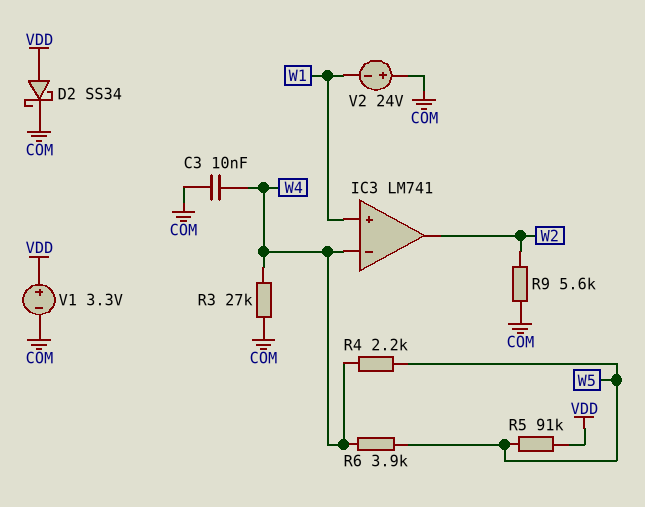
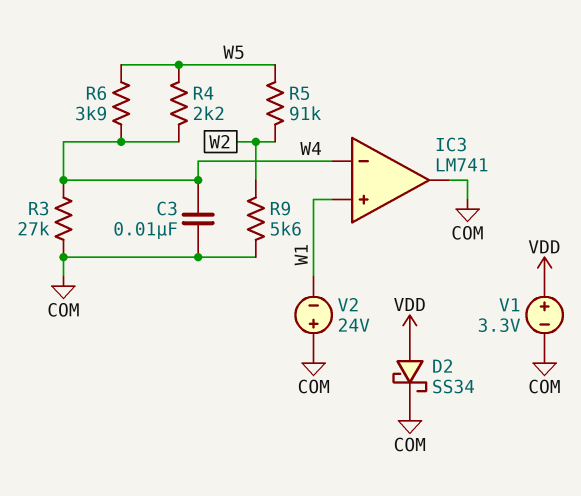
IC3 pin out: W2 -> COM
R5: 91k (VDD, W5) -> 91k (W2, W5)

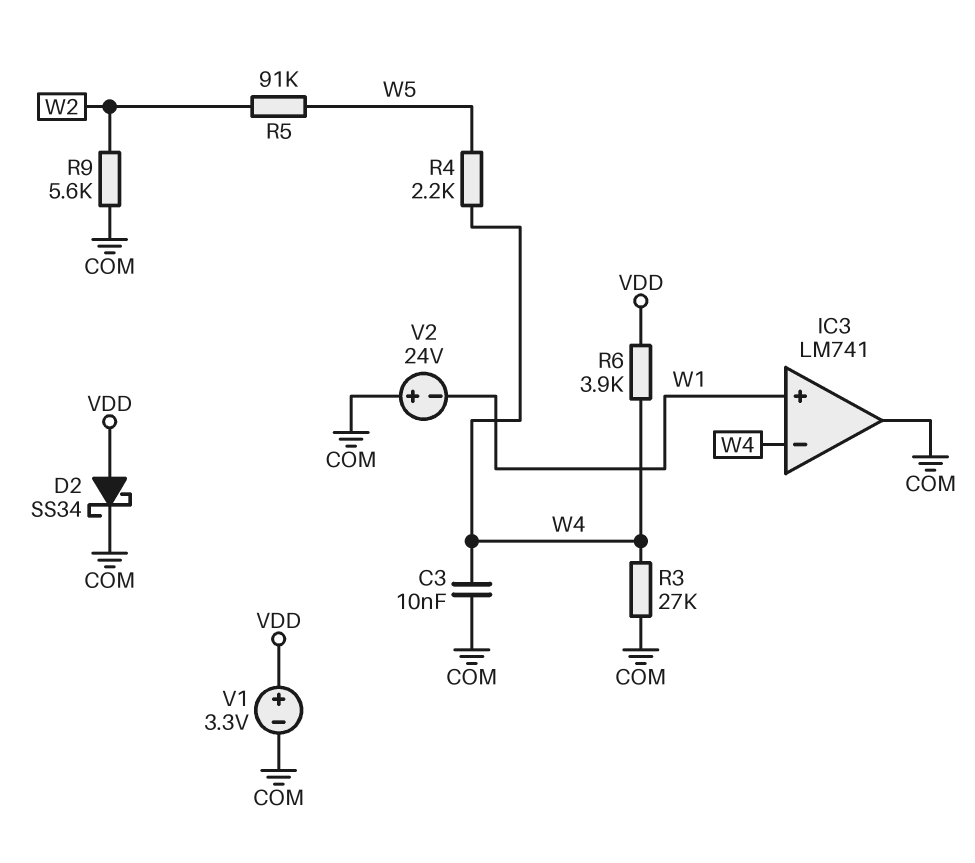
R6: 3.9k (W4, W5) -> 3.9k (VDD, W4)

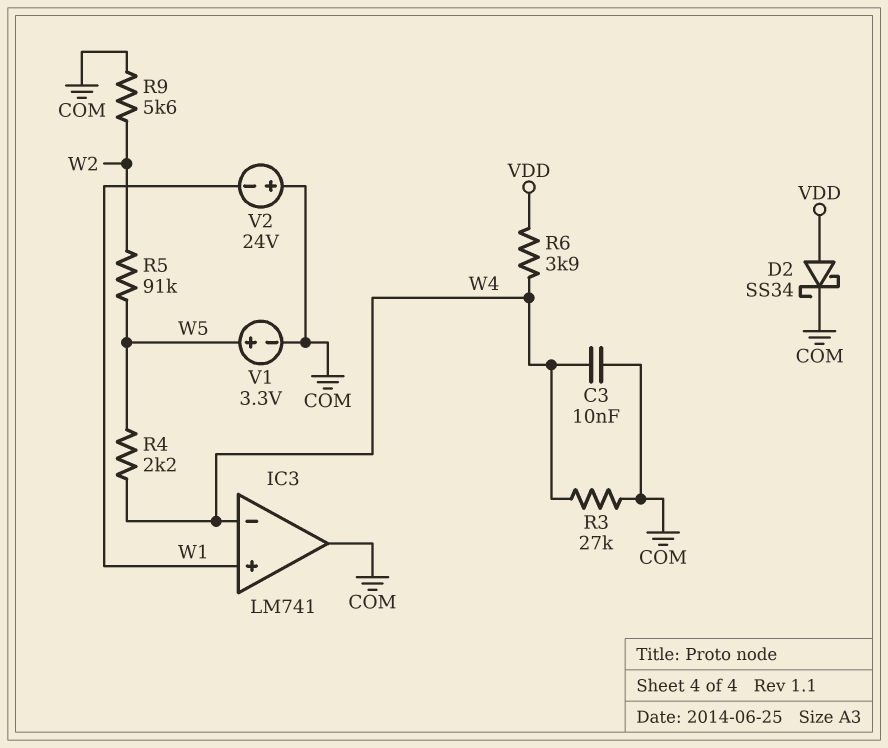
V1: 3.3V (plus VDD, minus COM) -> 3.3V (plus W5, minus COM)

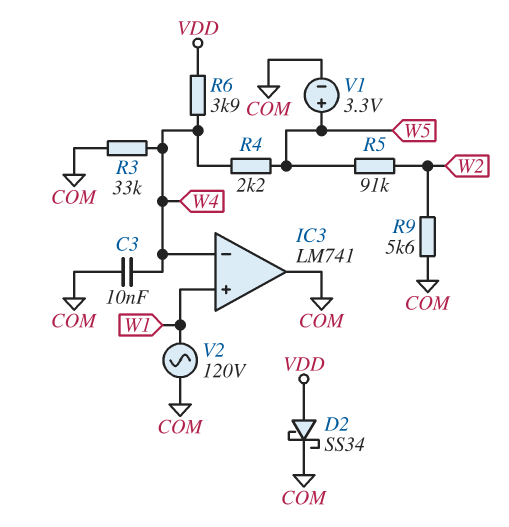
R3: 27k (COM, W4) -> 33k (COM, W4)
V2: 24V (plus COM, minus W1) -> AC 120V (COM, W1)

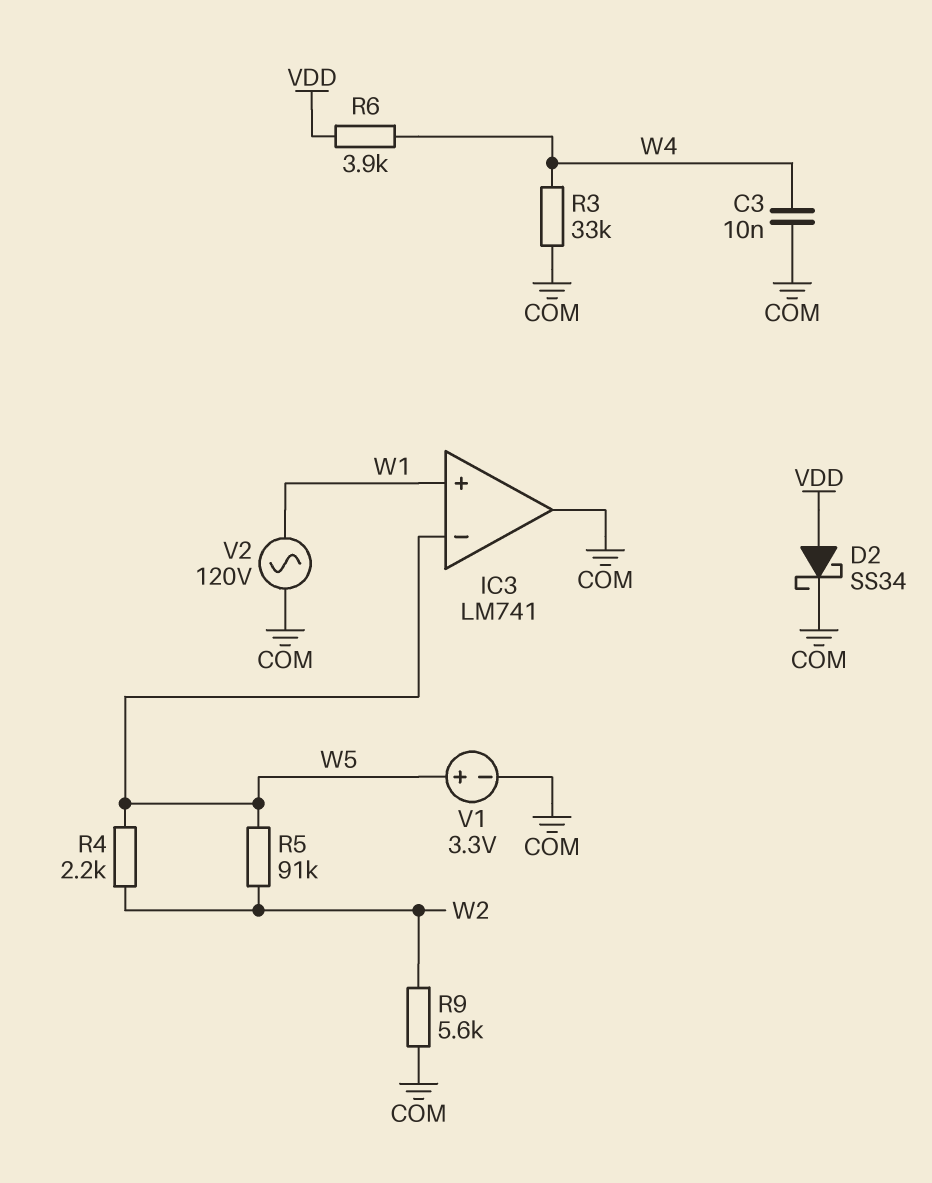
IC3 pin in-: W4 -> W5
R4: 2.2k (W4, W5) -> 2.2k (W2, W5)

